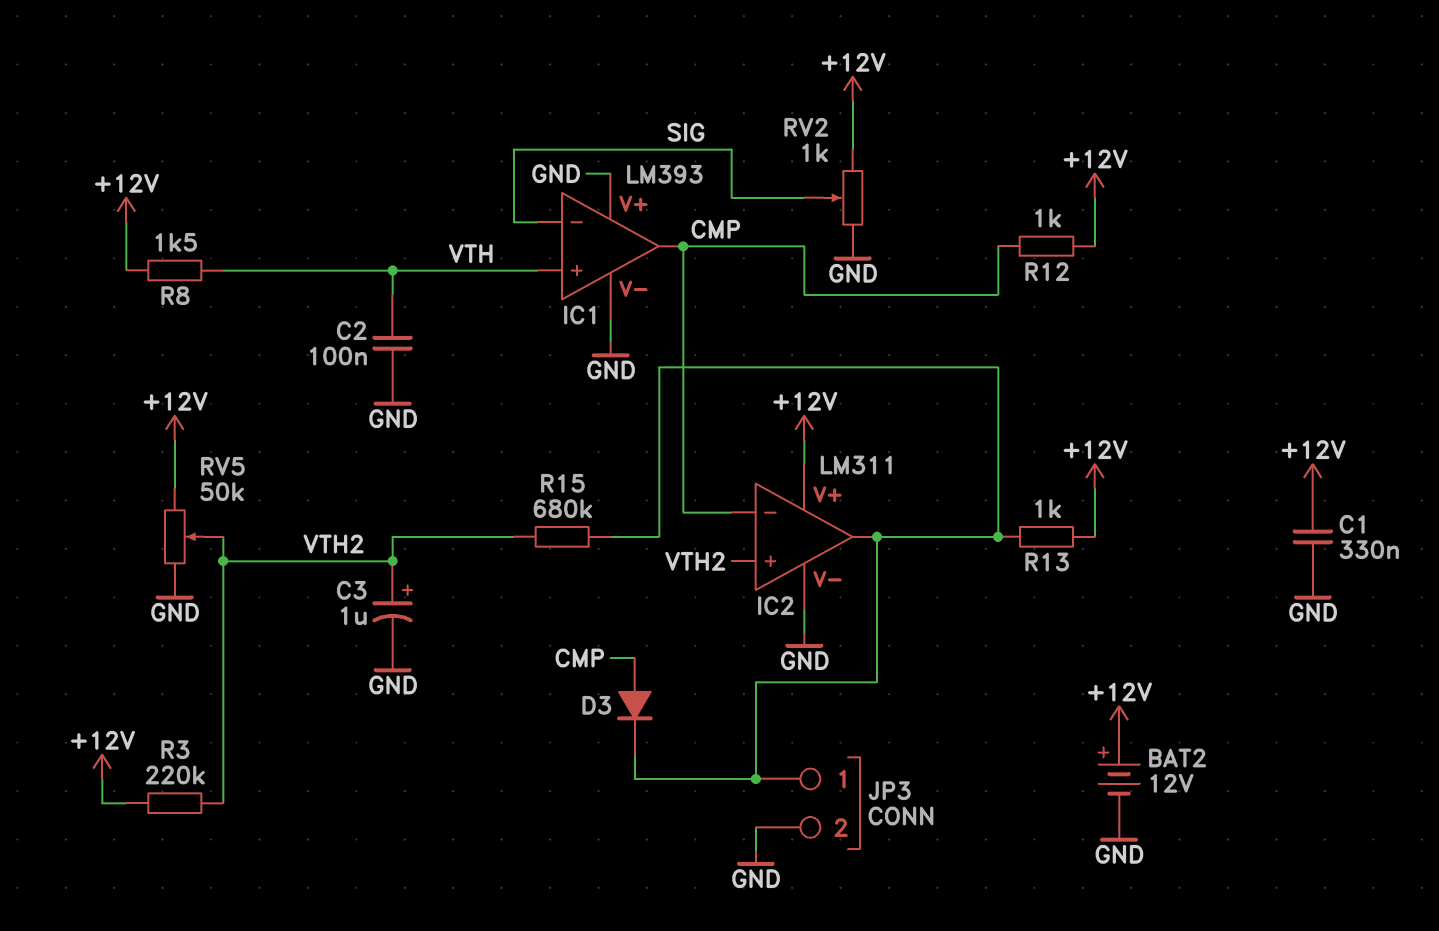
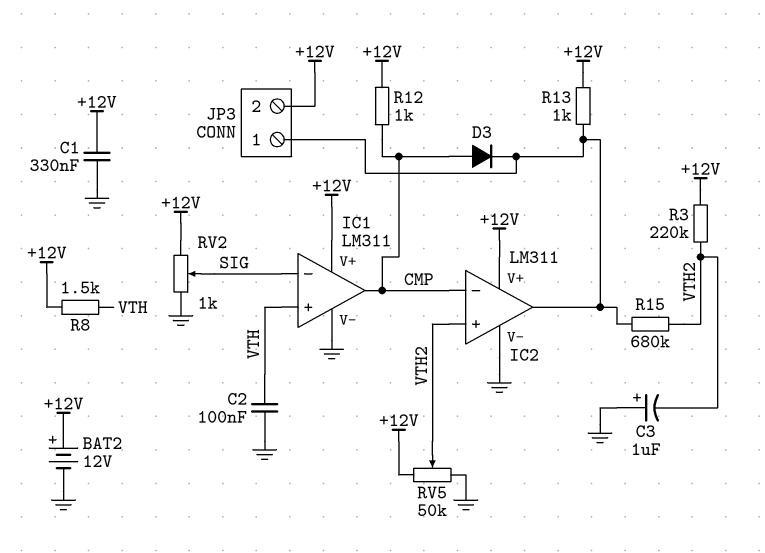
C3: 1uF (plus VTH2, minus GND) -> 1uF (plus GND, minus VTH2)
IC1: LM393 -> LM311
IC1 pin V+: GND -> +12V
JP3 pin 2: GND -> +12V

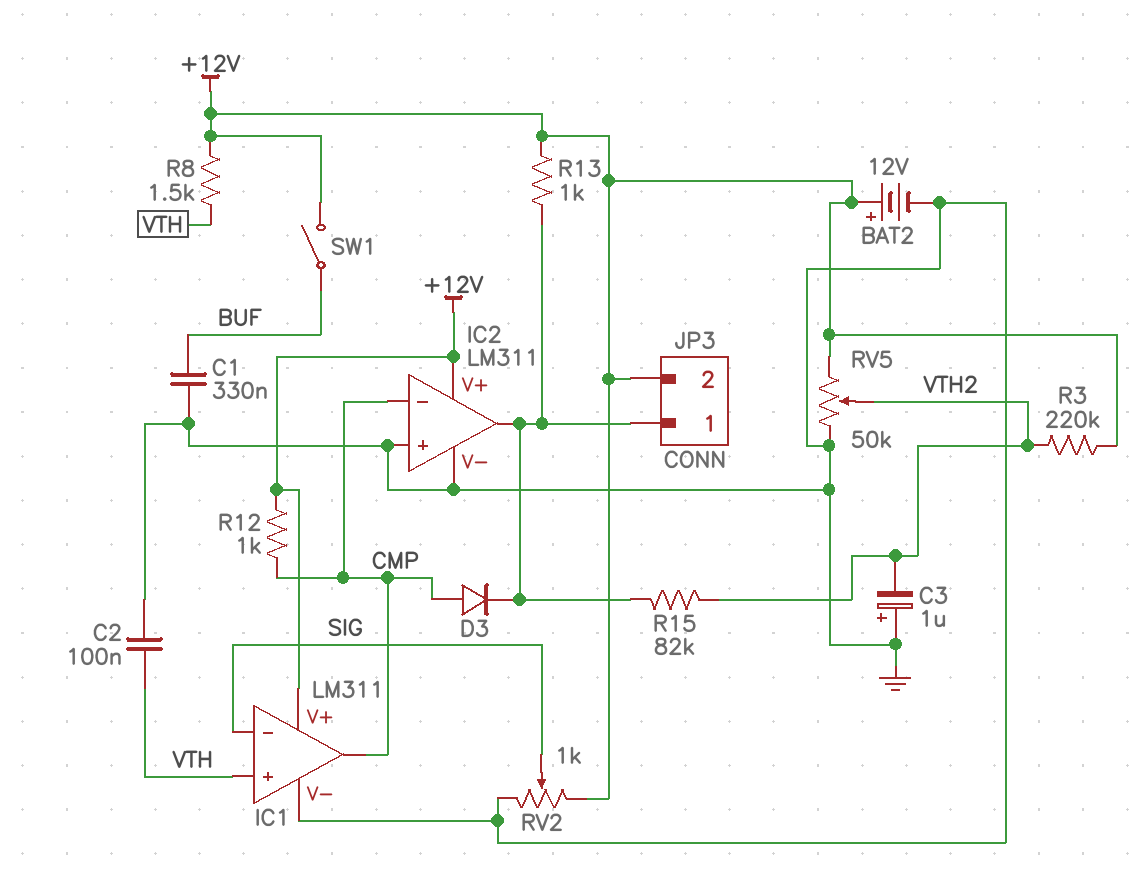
C1: 330nF (+12V, GND) -> 330nF (BUF, GND)
IC2 pin in+: VTH2 -> GND
R15: 680k (IC2/out, VTH2) -> 82k (IC2/out, VTH2)
SW1: none -> switch (+12V, BUF)

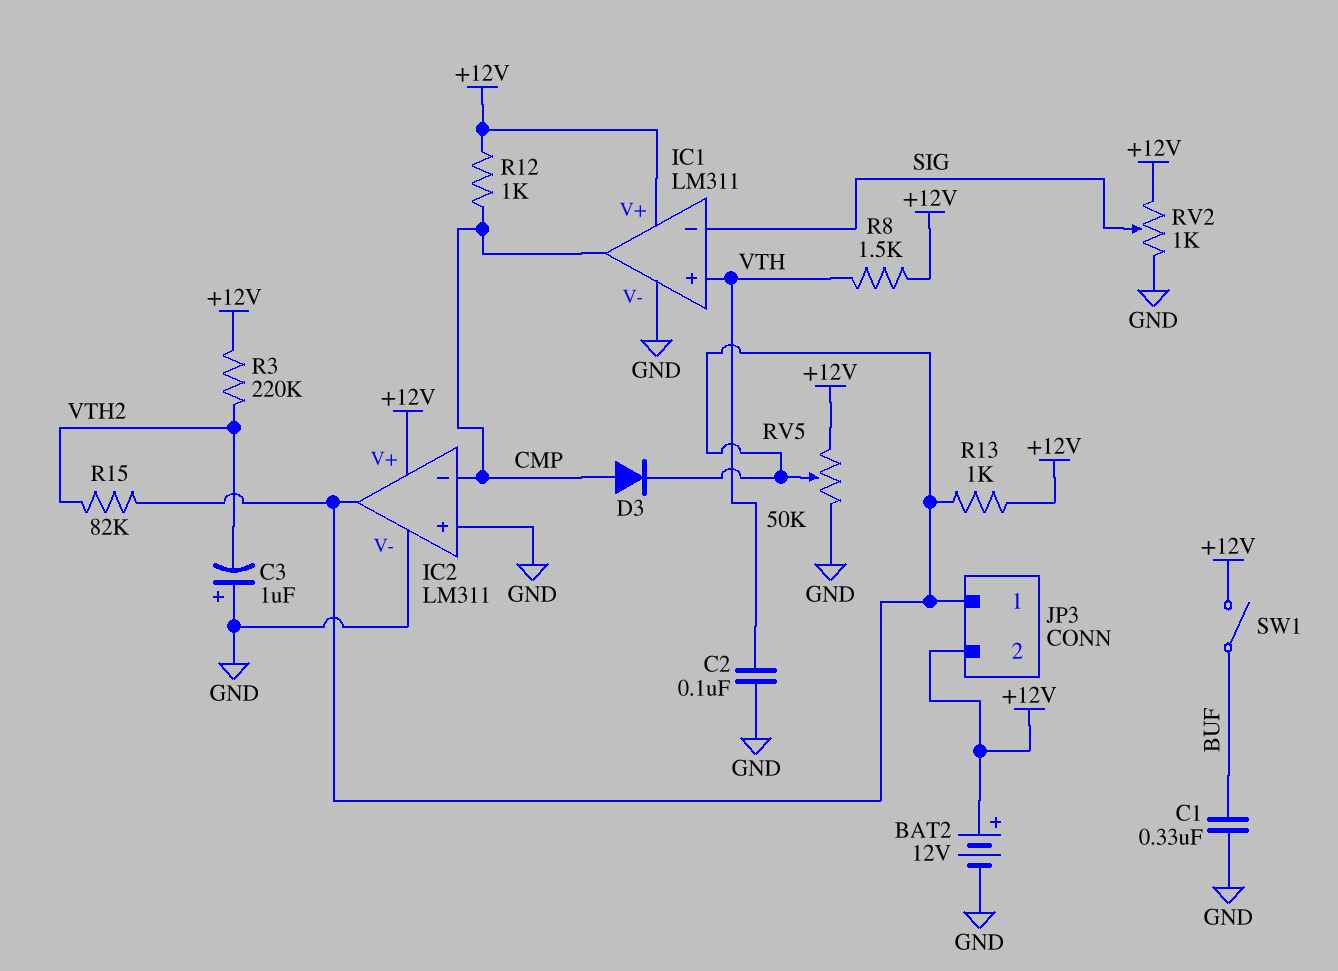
RV5: 50k (+12V, GND, wiper VTH2) -> 50k (+12V, GND, wiper IC2/out)

